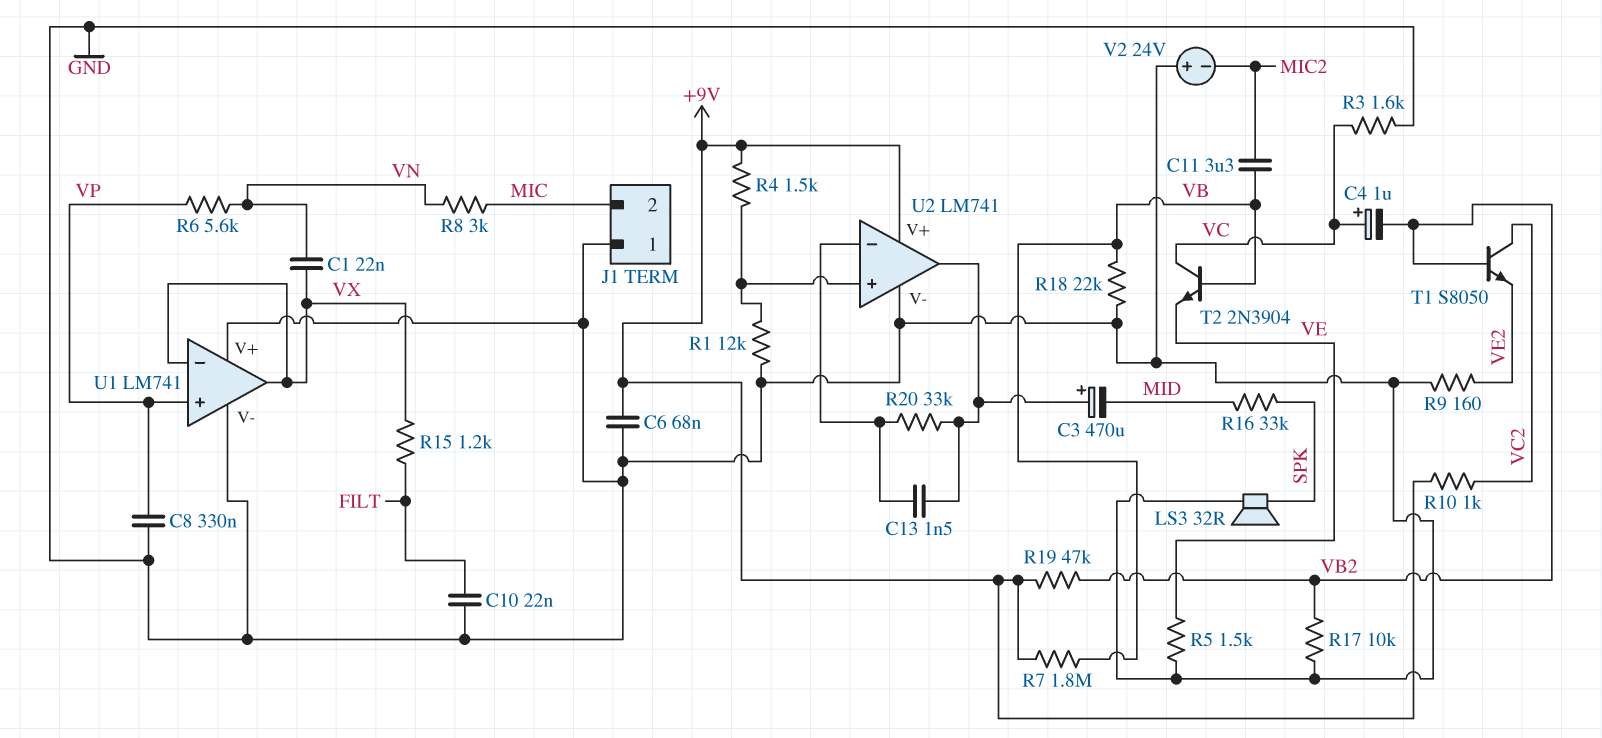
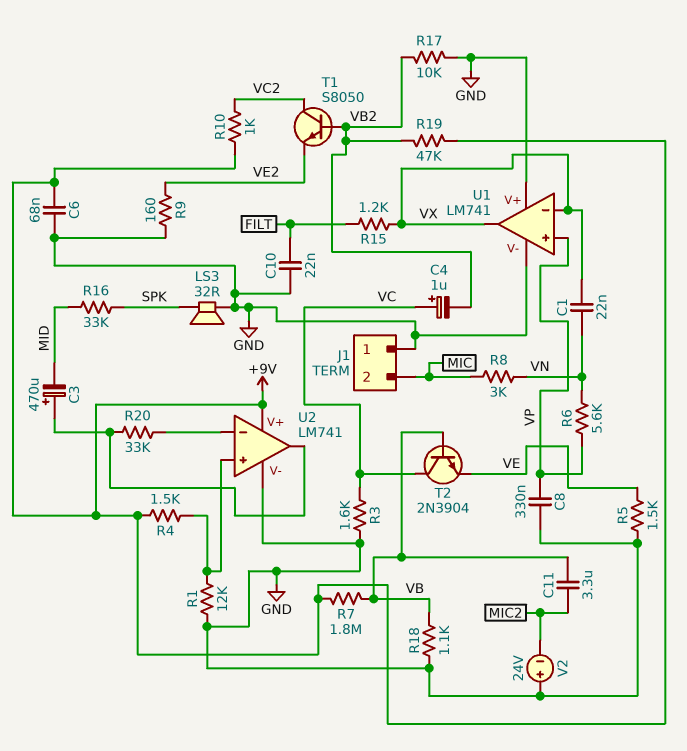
C13: 1.5nF (U2/in-, U2/out) -> none
R18: 22k (GND, VB) -> 1.1k (GND, VB)

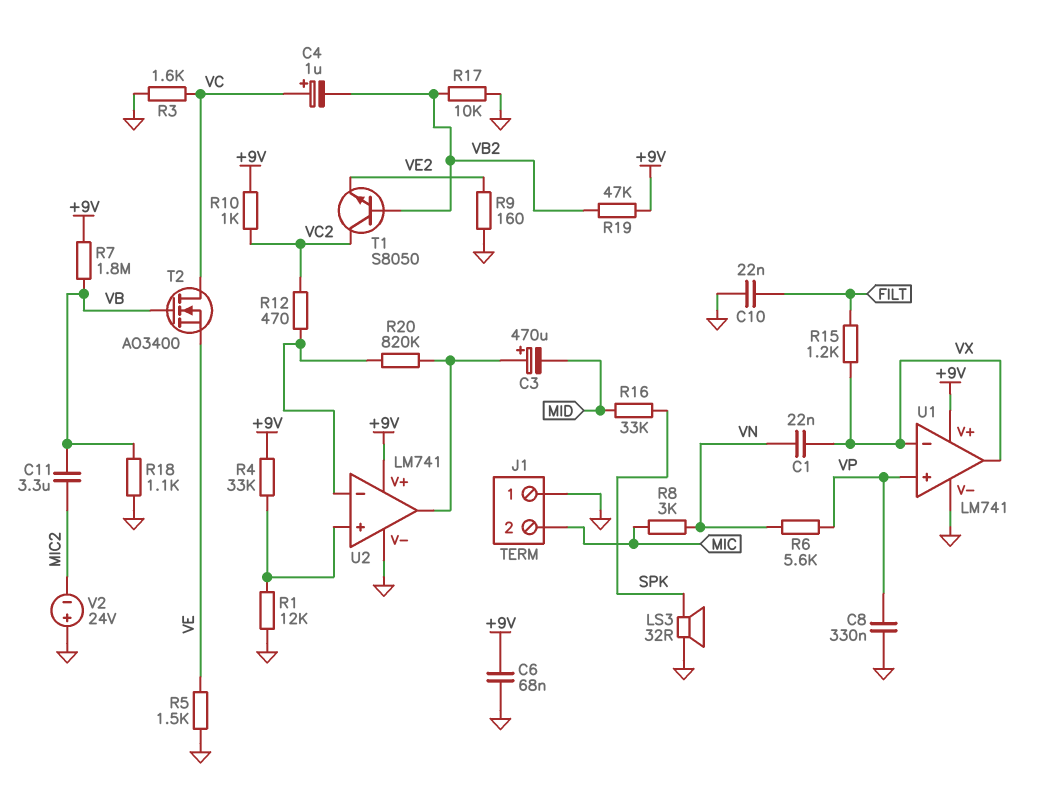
R4: 1.5k (+9V, U2/in+) -> 33k (+9V, U2/in+)
R12: none -> 470 (U2/in-, VC2)
R20: 33k (U2/in-, U2/out) -> 820k (U2/in-, U2/out)
T2: NPN 2N3904 (B VB, C VC, E VE) -> NMOS AO3400 (G VB, D VC, S VE)
U1 pin V+: GND -> +9V

